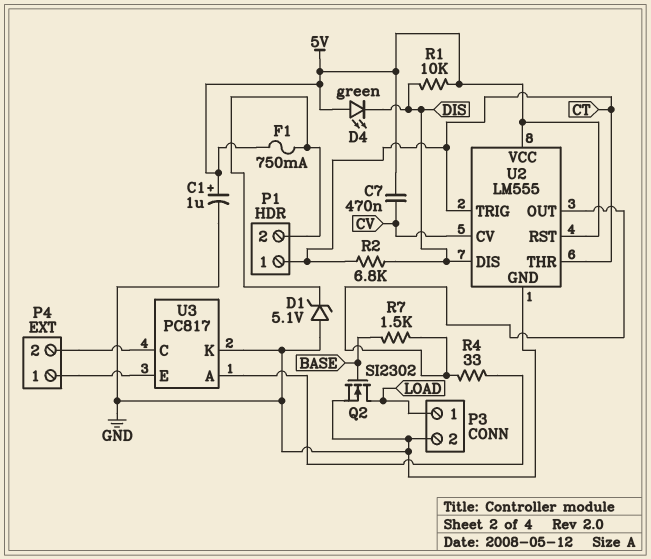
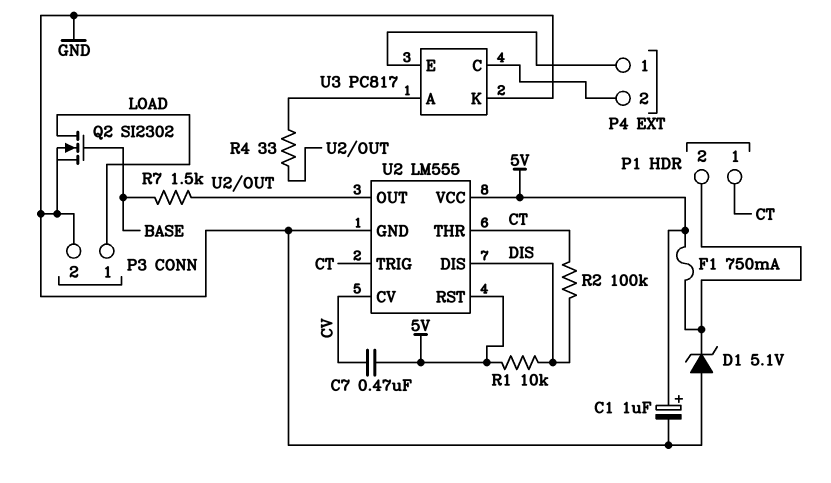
D4: LED green (A 5V, K DIS) -> none
R2: 6.8k (CT, DIS) -> 100k (CT, DIS)

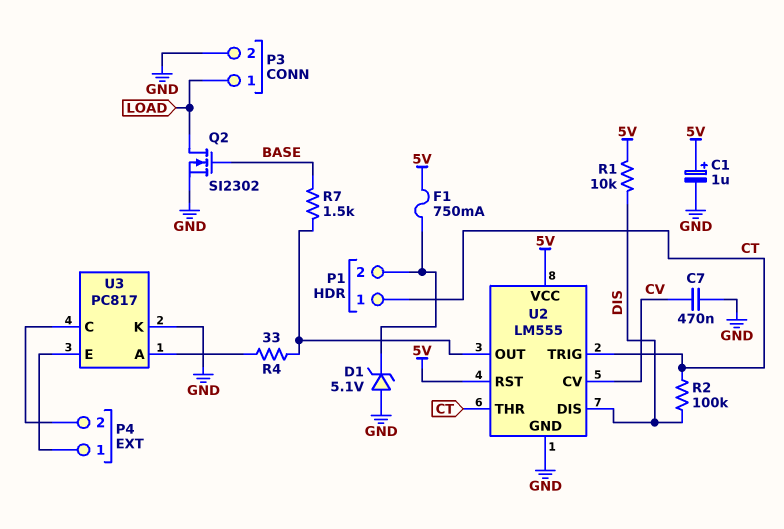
C7: 470nF (5V, CV) -> 470nF (CV, GND)

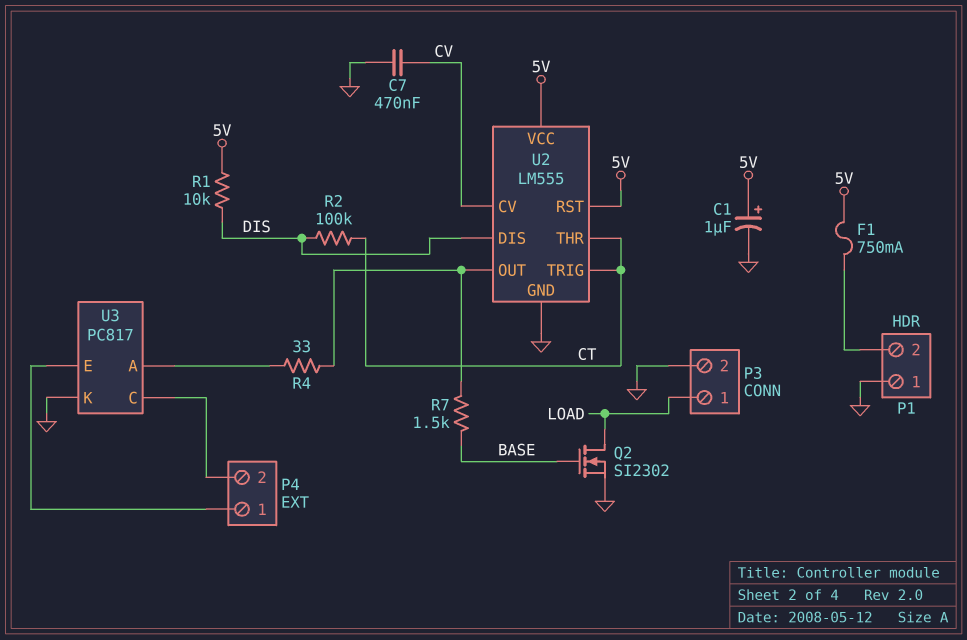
D1: zener 5.1V (A GND, K P1/2) -> none
P1 pin 1: CT -> GND

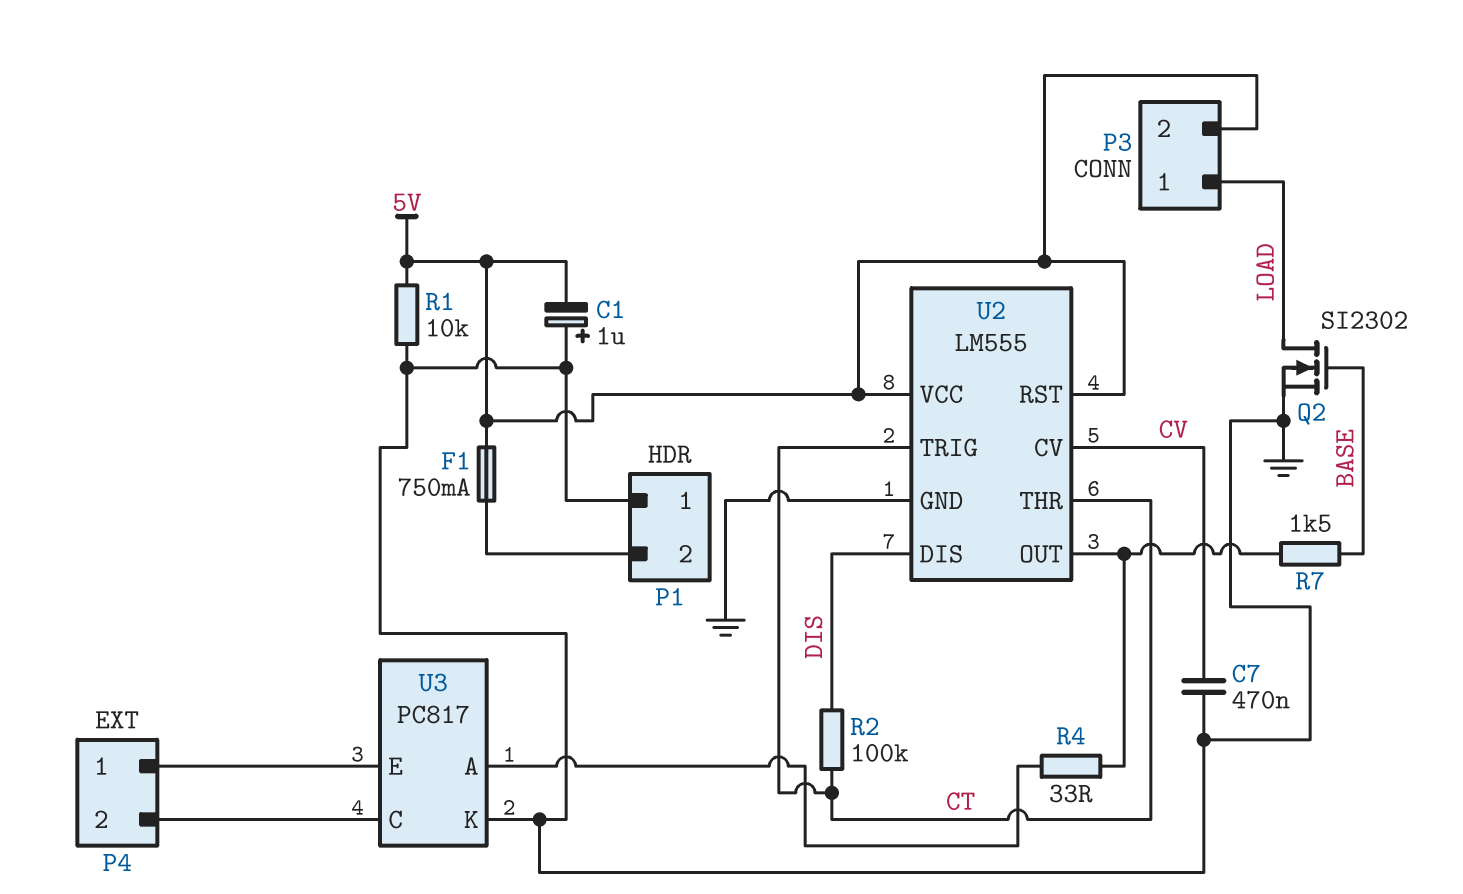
C1: 1uF (plus 5V, minus GND) -> 1uF (plus GND, minus 5V)
P3 pin 2: GND -> 5V
R1: 10k (5V, DIS) -> 10k (5V, GND)

